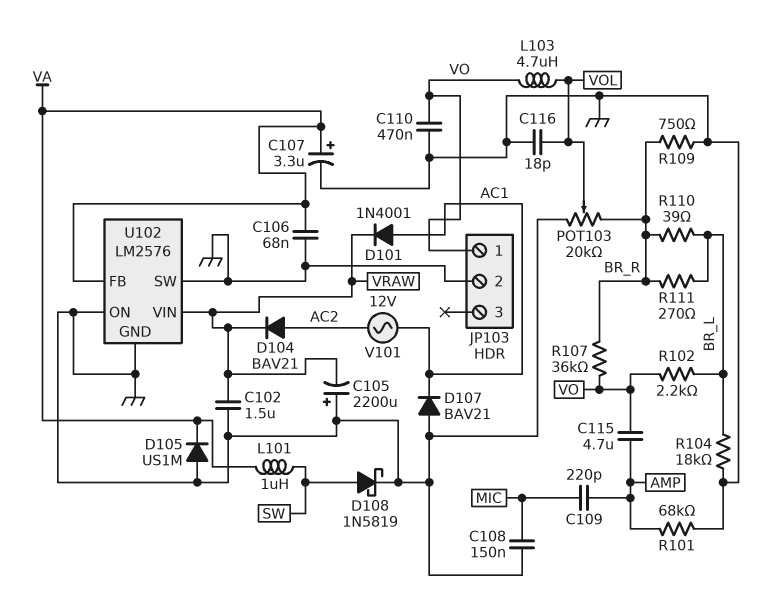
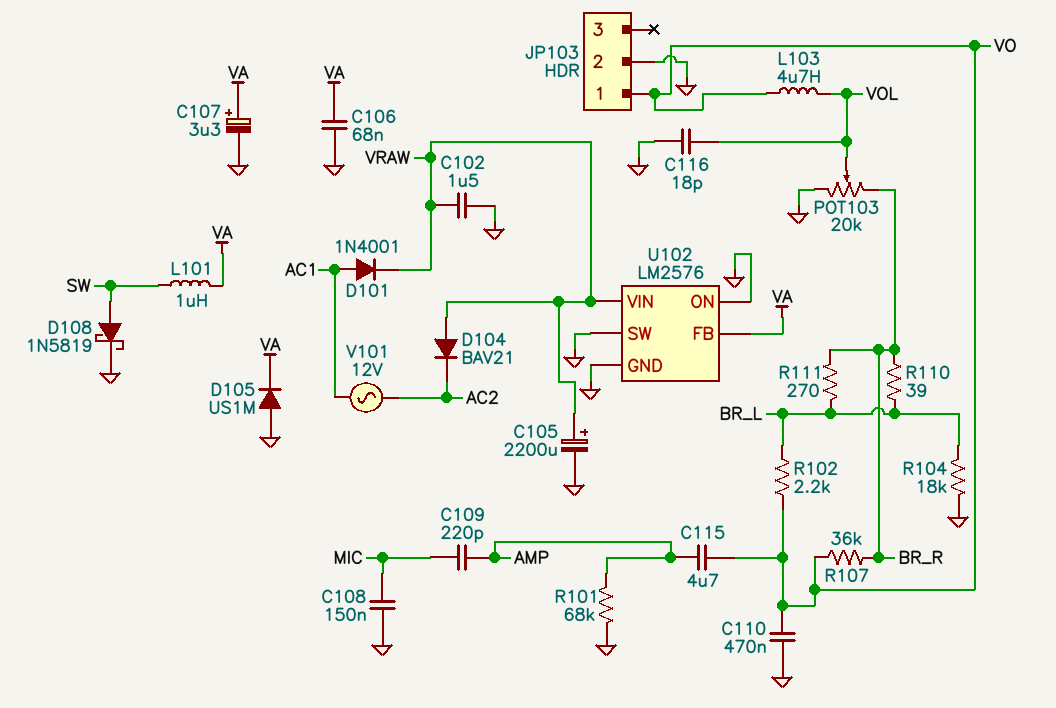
C105: 2200uF (plus GND, minus VRAW) -> 2200uF (plus VRAW, minus GND)
D104: diode BAV21 (A AC2, K VRAW) -> diode BAV21 (A VRAW, K AC2)
D107: diode BAV21 (A GND, K AC1) -> none
R109: 750 (BR_R, GND) -> none

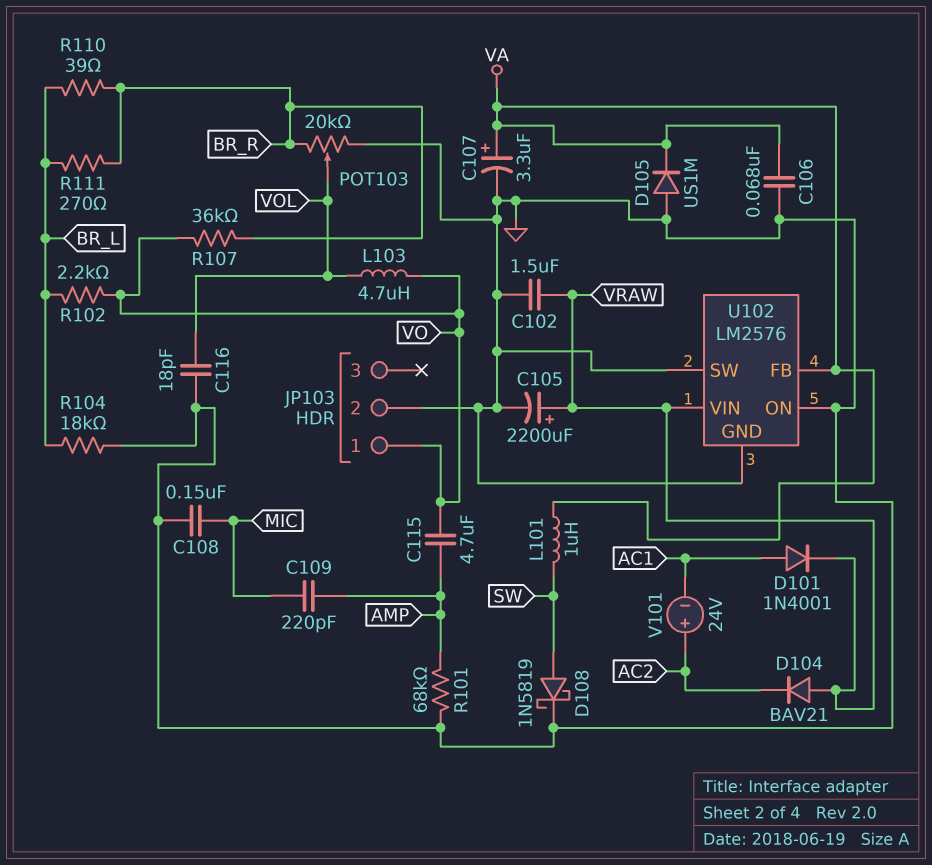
C110: 470nF (GND, VO) -> none
V101: AC 12V (AC1, AC2) -> 24V (plus AC2, minus AC1)

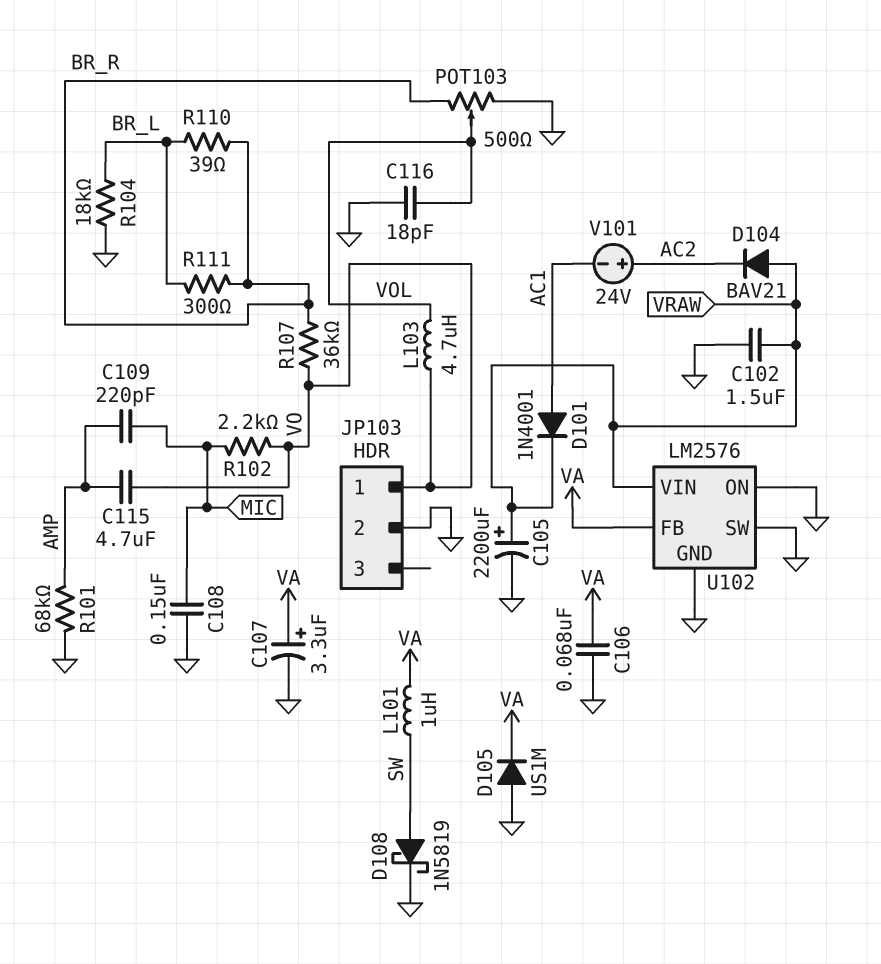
POT103: 20k (BR_R, GND, wiper VOL) -> 500 (BR_R, GND, wiper VOL)
R102: 2.2k (BR_L, VO) -> 2.2k (MIC, VO)
R111: 270 (BR_L, BR_R) -> 300 (BR_L, BR_R)

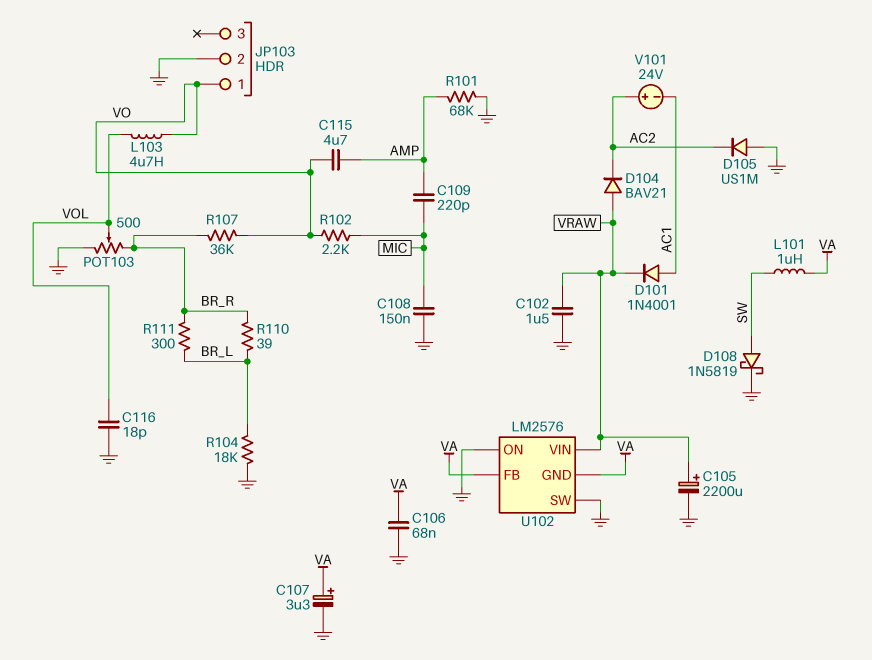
D105: diode US1M (A GND, K VA) -> diode US1M (A GND, K AC2)
U102 pin GND: GND -> VA

